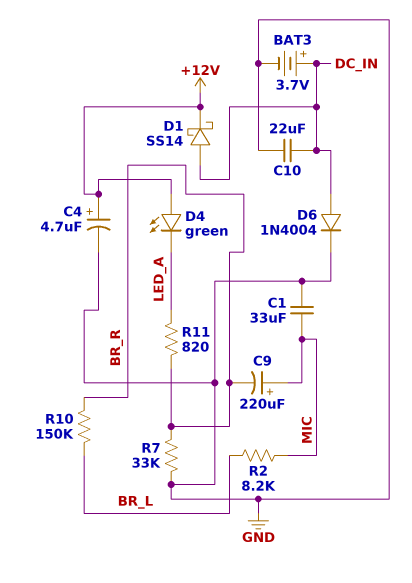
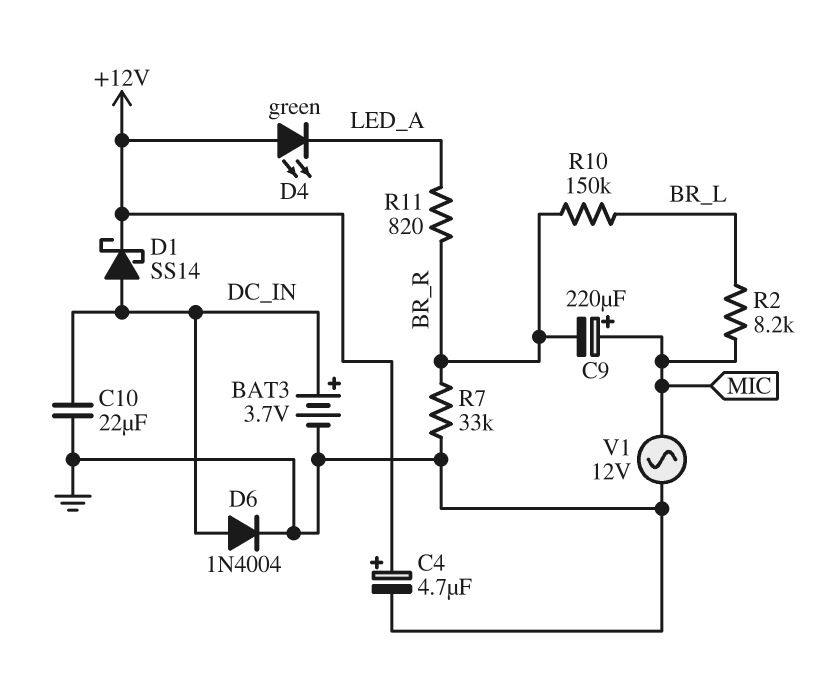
C1: 33uF (GND, MIC) -> none
V1: none -> AC 12V (GND, MIC)

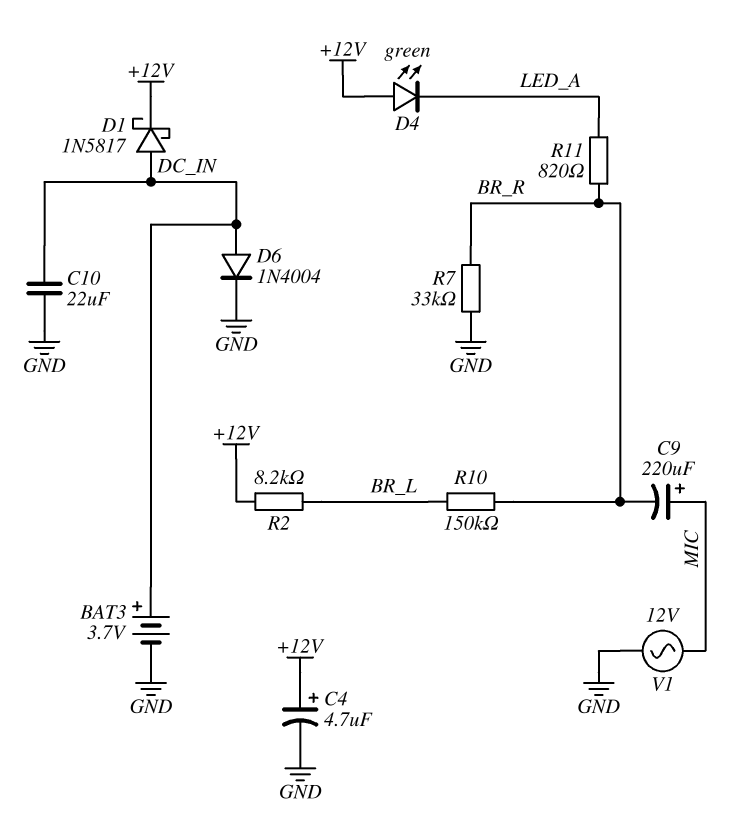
D1: schottky SS14 (A DC_IN, K +12V) -> schottky 1N5817 (A DC_IN, K +12V)
R2: 8.2k (BR_L, MIC) -> 8.2k (+12V, BR_L)

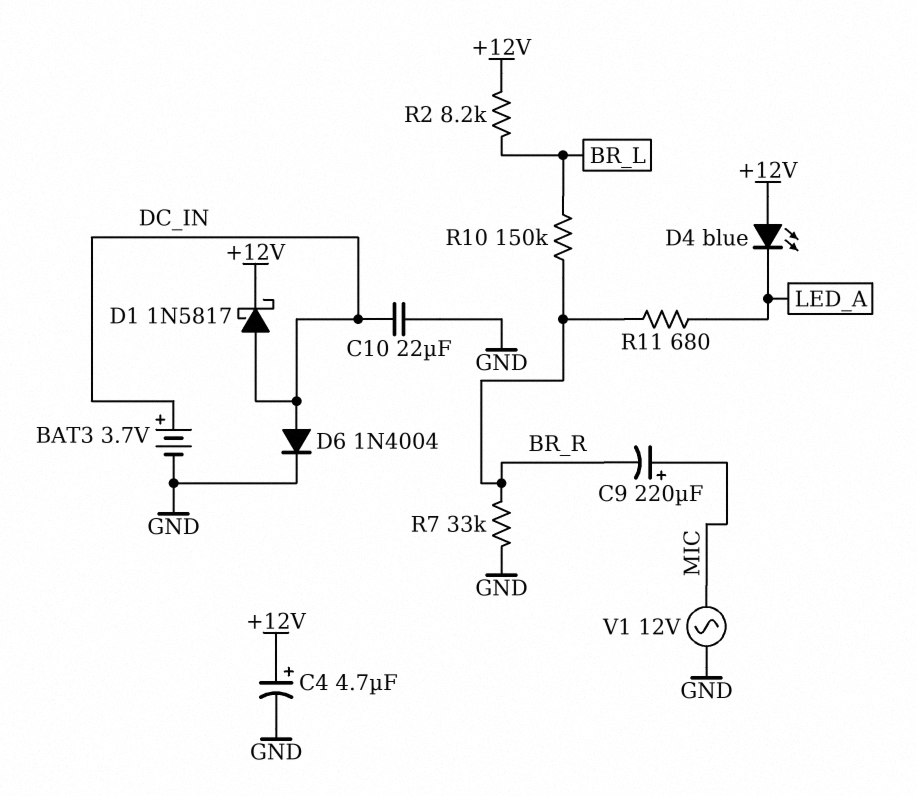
D4: LED green (A +12V, K LED_A) -> LED blue (A +12V, K LED_A)
R11: 820 (BR_R, LED_A) -> 680 (BR_R, LED_A)

